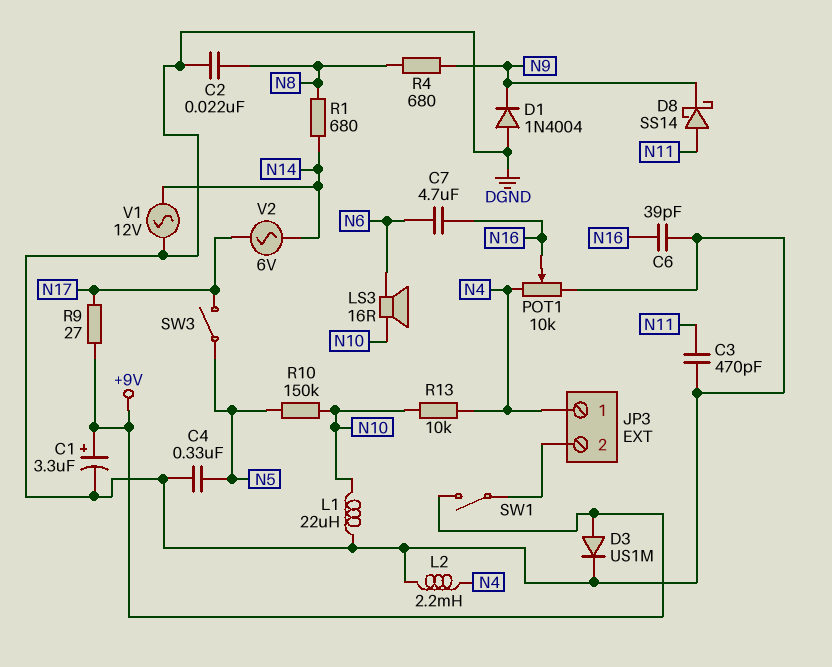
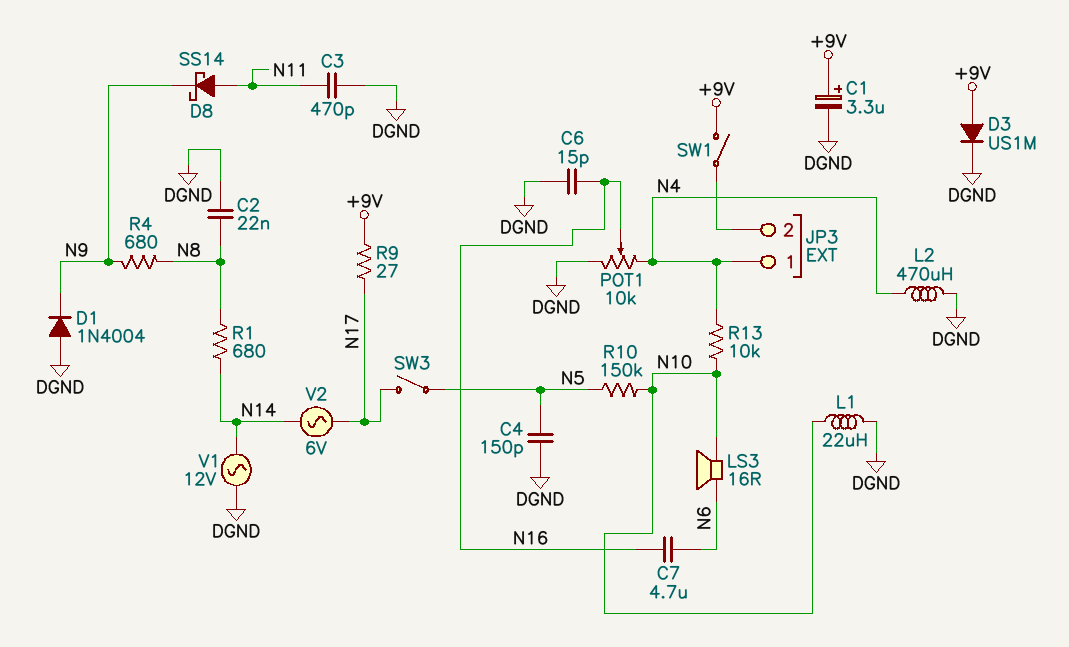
C4: 330nF (DGND, N5) -> 150pF (DGND, N5)
C6: 39pF (DGND, N16) -> 15pF (DGND, N16)
L2: 2.2mH (DGND, N4) -> 470uH (DGND, N4)

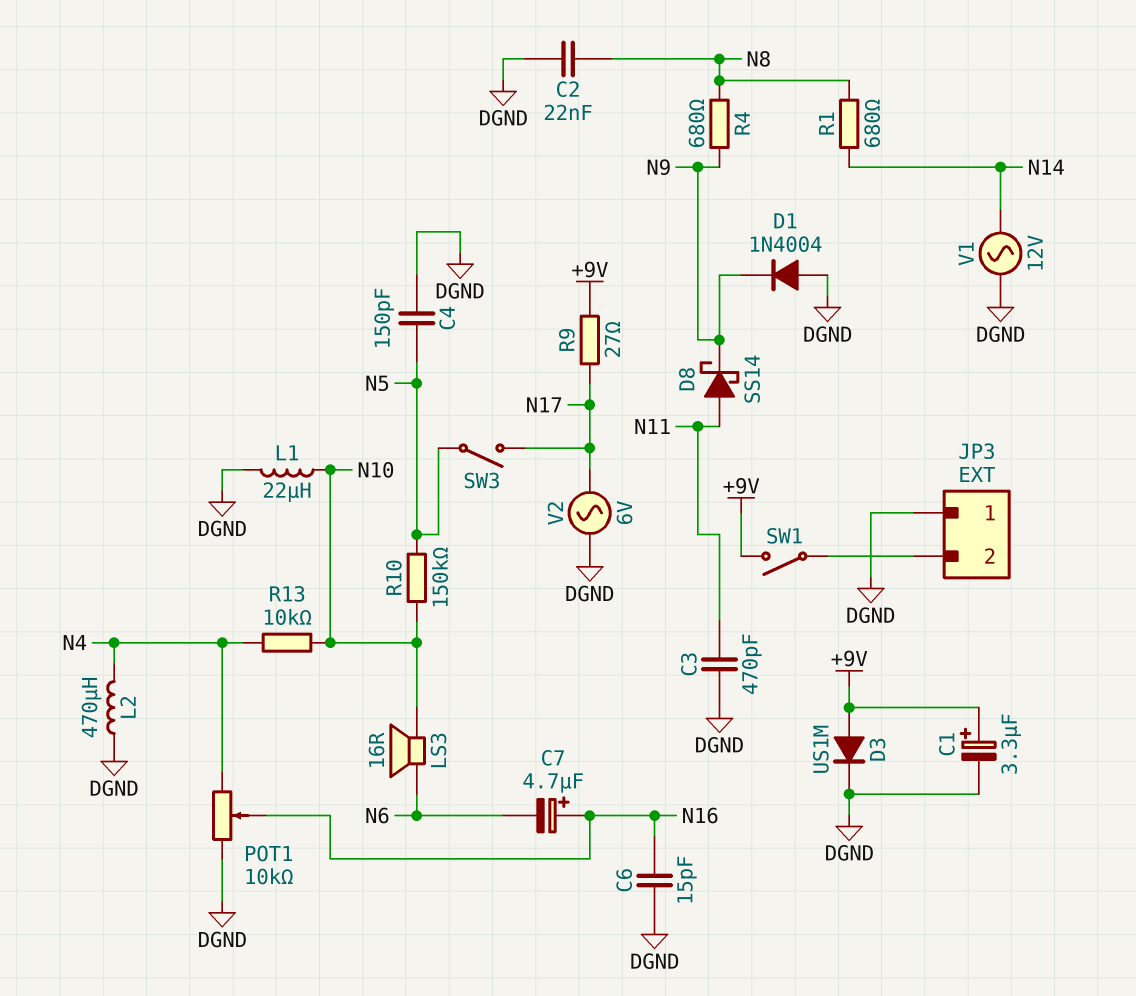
C7: 4.7uF (N6, N16) -> 4.7uF (plus N16, minus N6)
JP3 pin 1: N4 -> DGND
V2: AC 6V (N14, N17) -> AC 6V (DGND, N17)

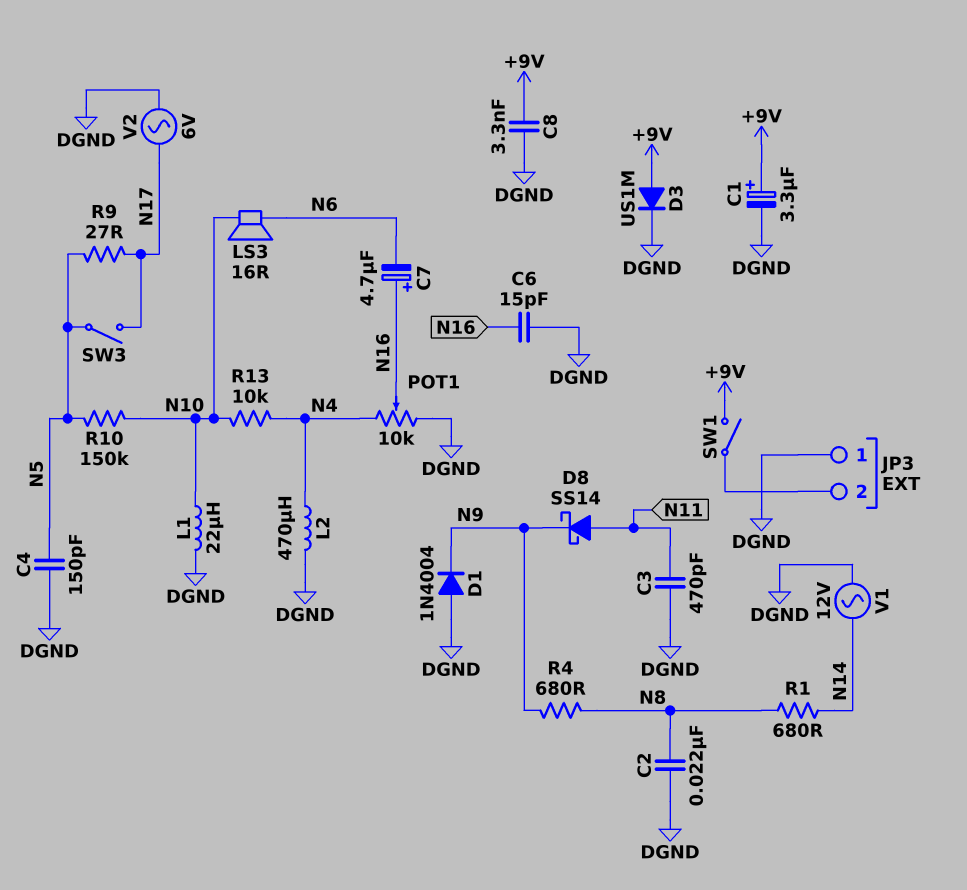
C8: none -> 3.3nF (+9V, DGND)
R9: 27 (+9V, N17) -> 27 (N5, N17)

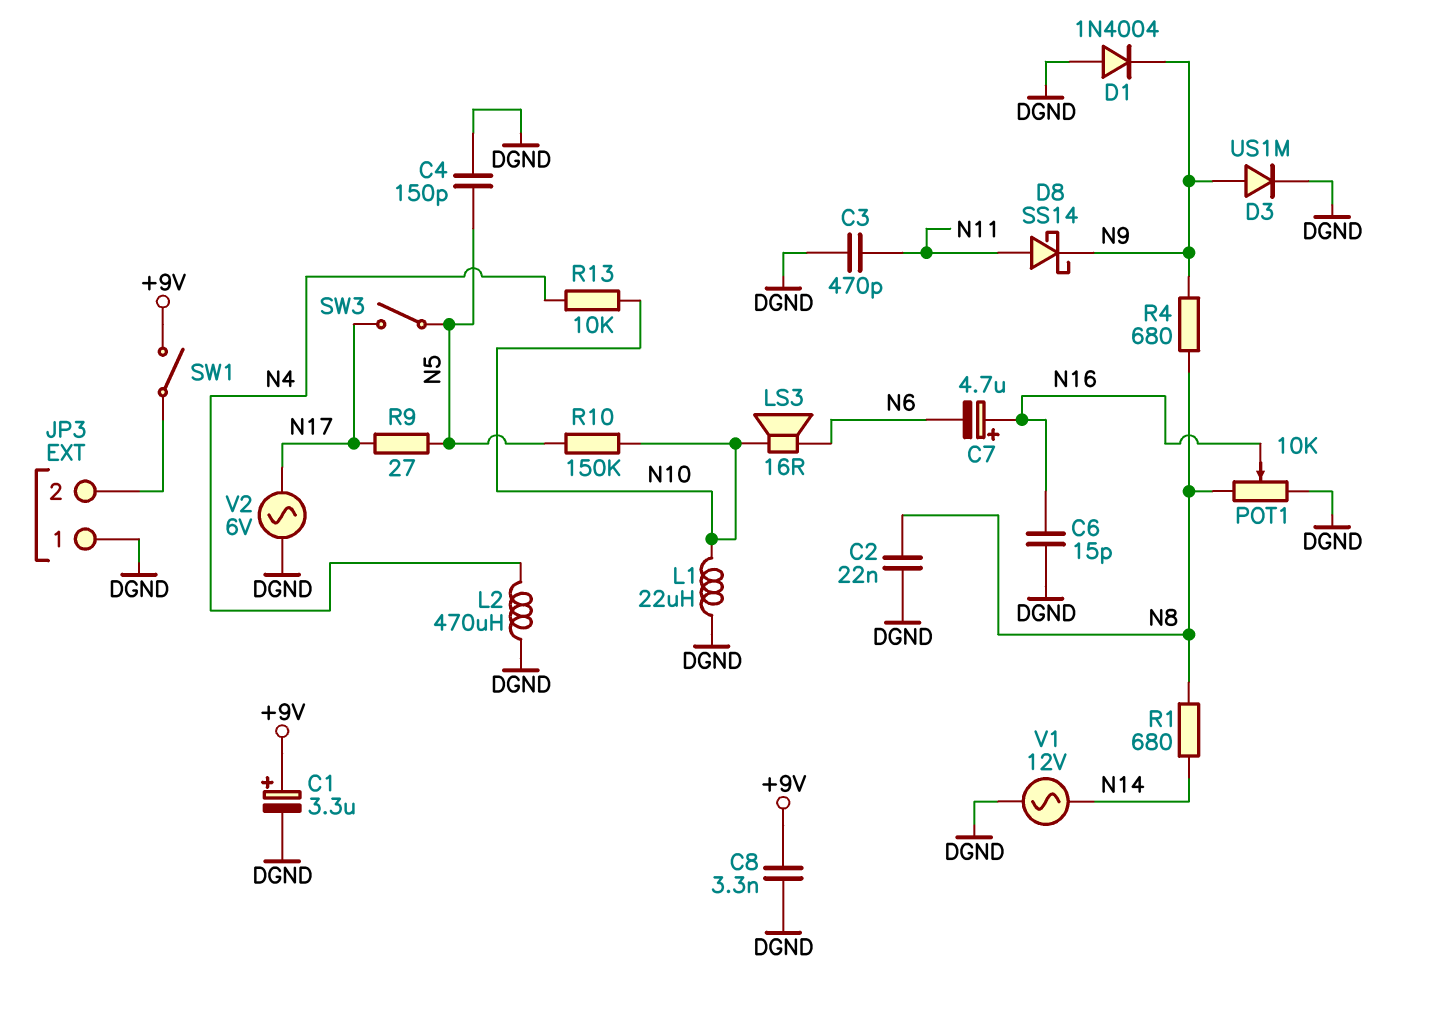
D3: diode US1M (A +9V, K DGND) -> diode US1M (A N9, K DGND)
POT1: 10k (DGND, N4, wiper N16) -> 10k (DGND, N8, wiper N16)

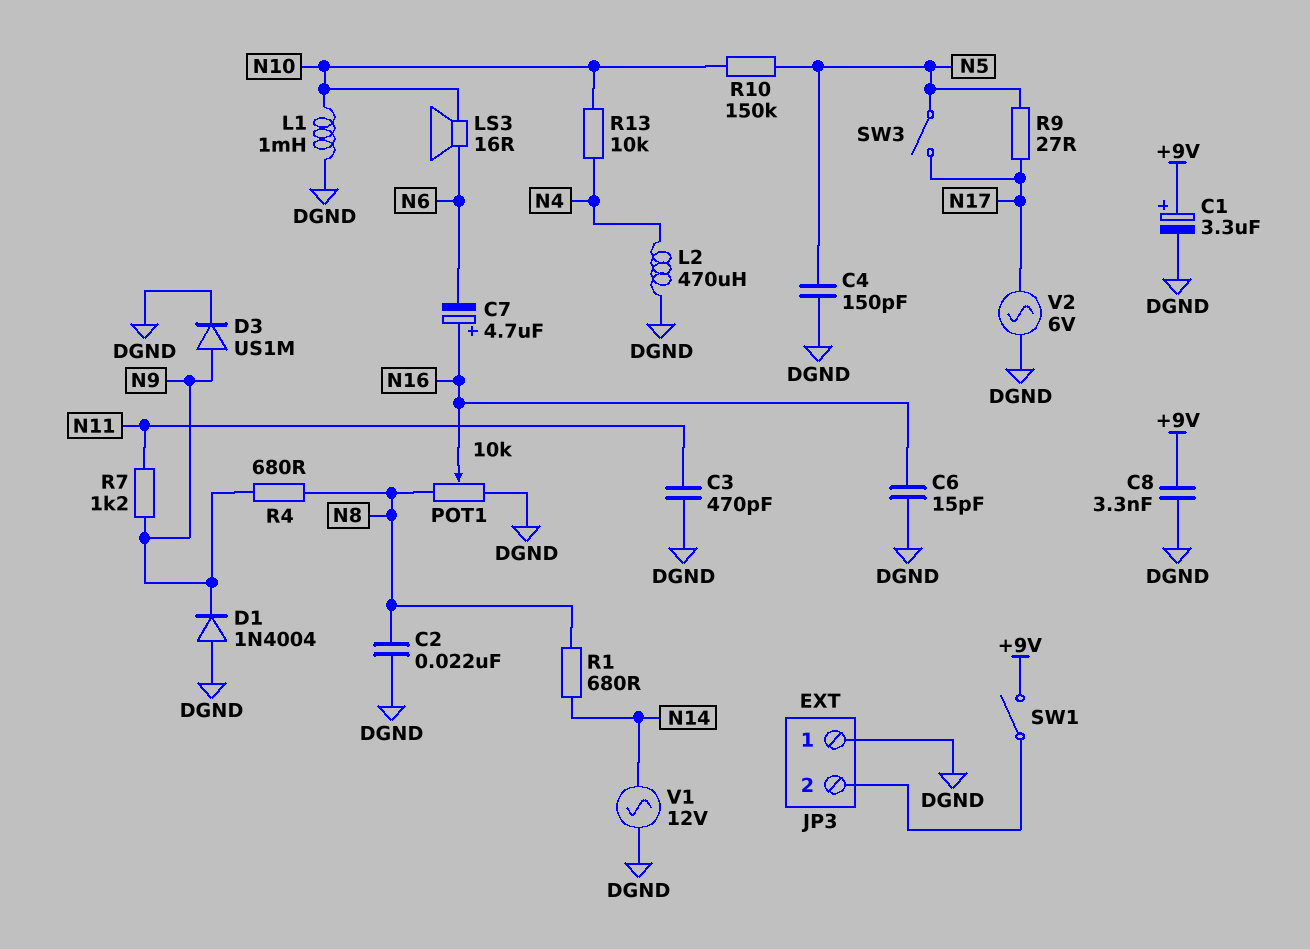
D8: schottky SS14 (A N11, K N9) -> none
L1: 22uH (DGND, N10) -> 1mH (DGND, N10)
R7: none -> 1.2k (N9, N11)

